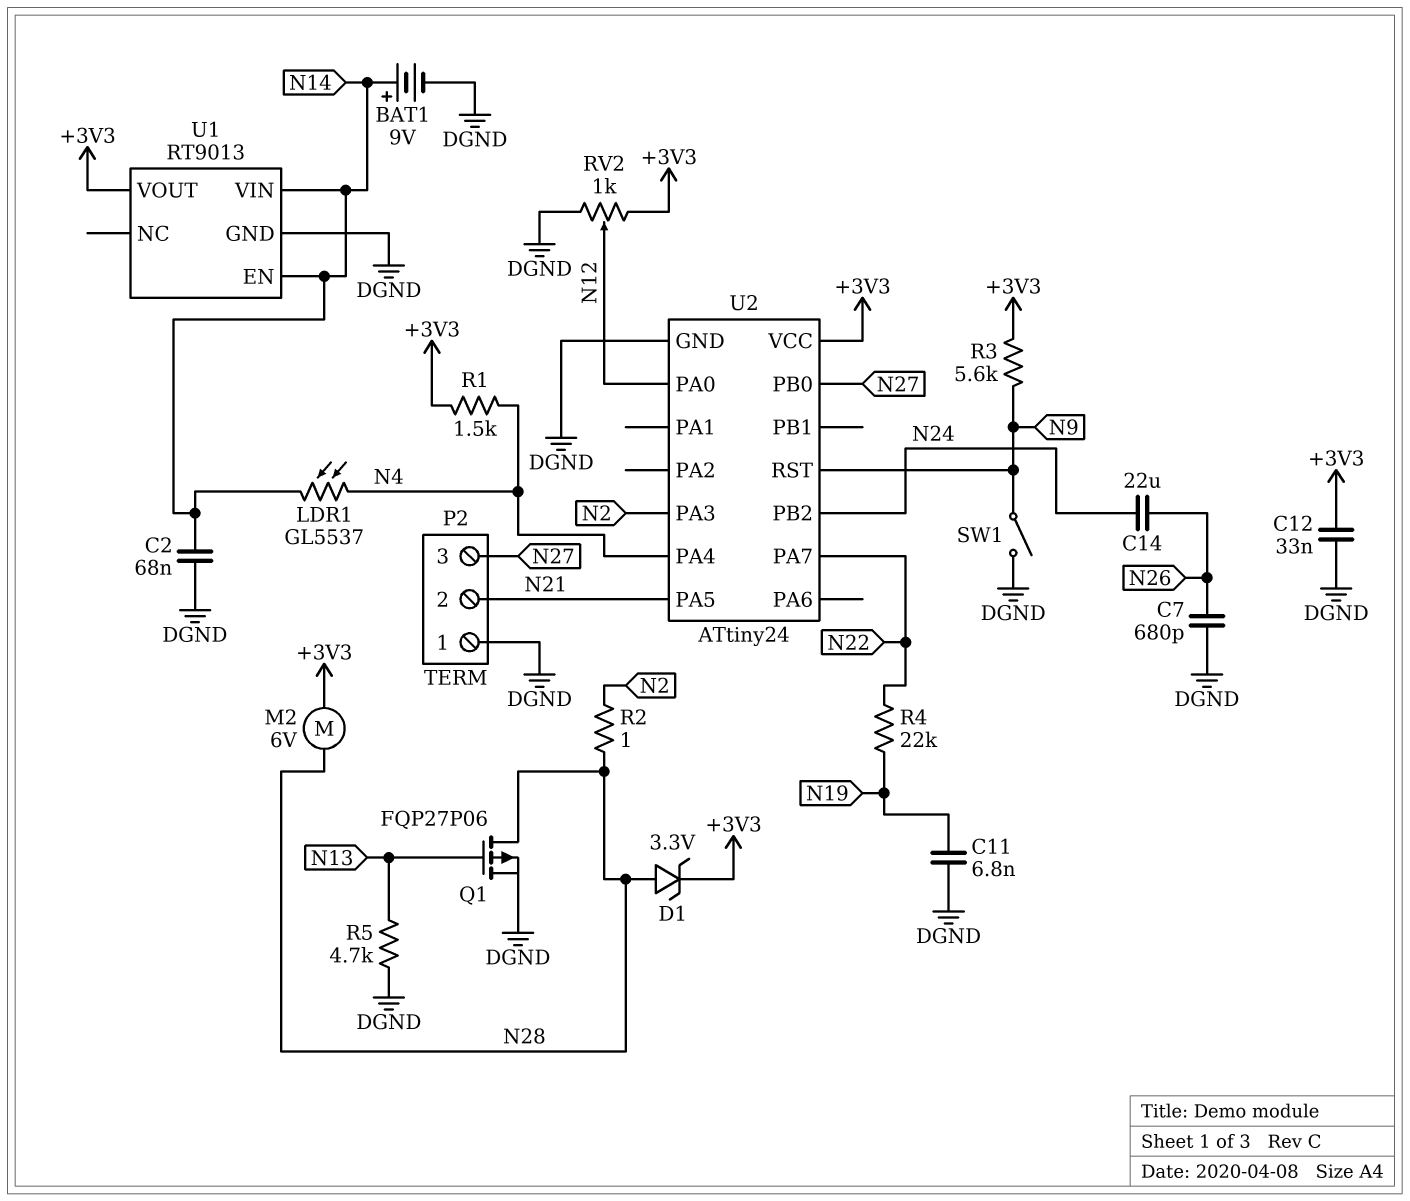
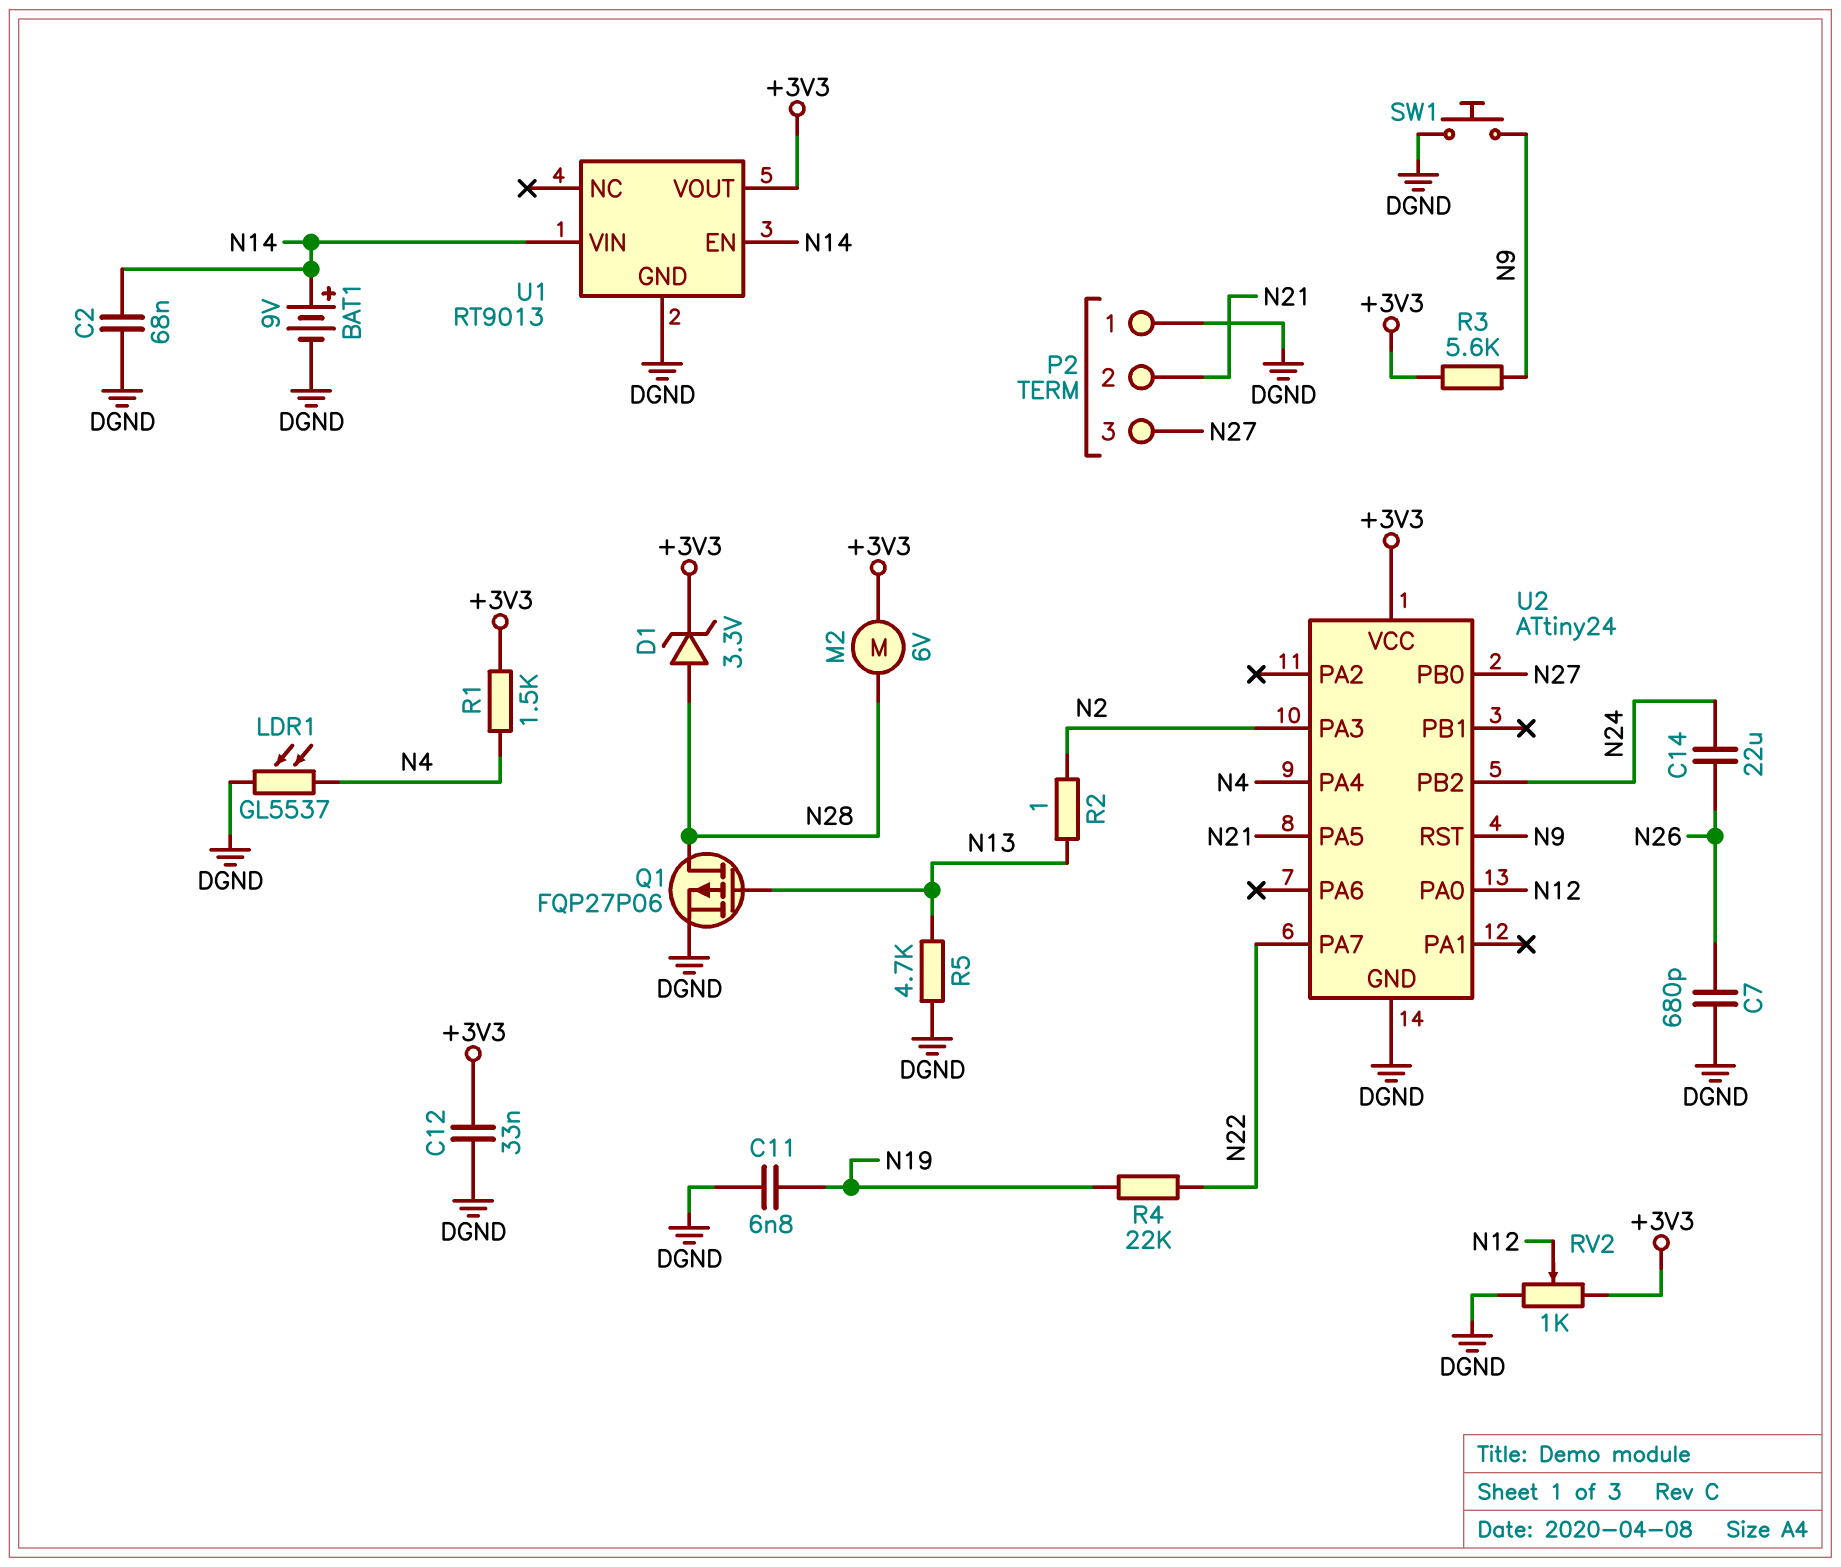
LDR1: GL5537 (N4, N14) -> GL5537 (DGND, N4)
R2: 1 (N2, N28) -> 1 (N2, N13)
SW1: switch (DGND, N9) -> button (DGND, N9)

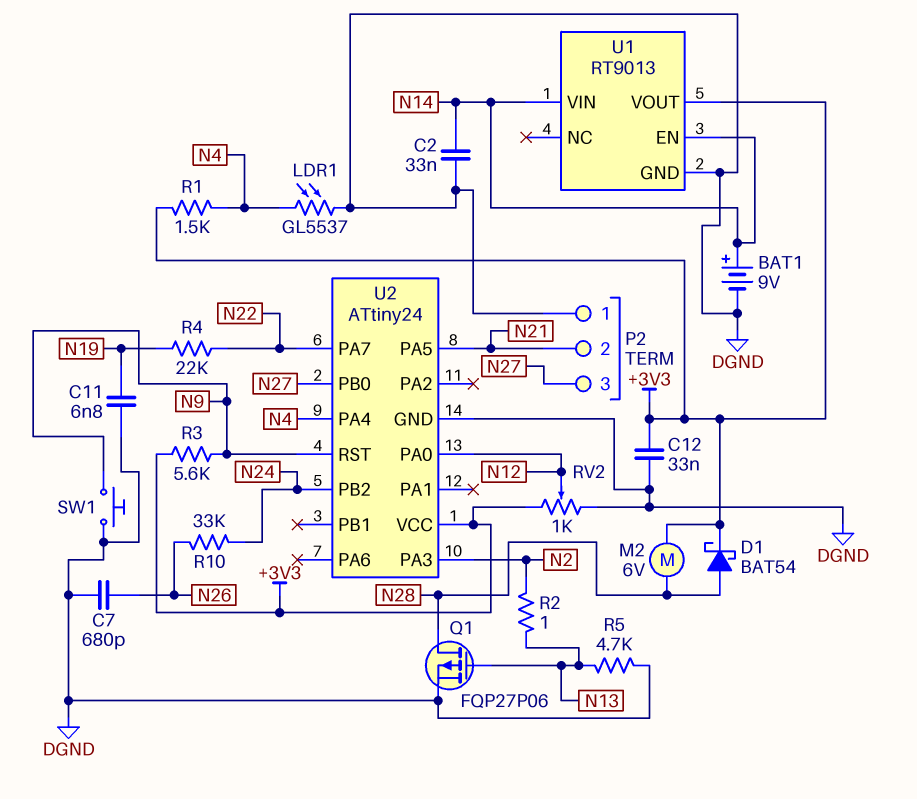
C2: 68nF (DGND, N14) -> 33nF (DGND, N14)
C14: 22uF (N24, N26) -> none
D1: zener 3.3V (A N28, K +3V3) -> schottky BAT54 (A N28, K +3V3)
R10: none -> 33k (N24, N26)

